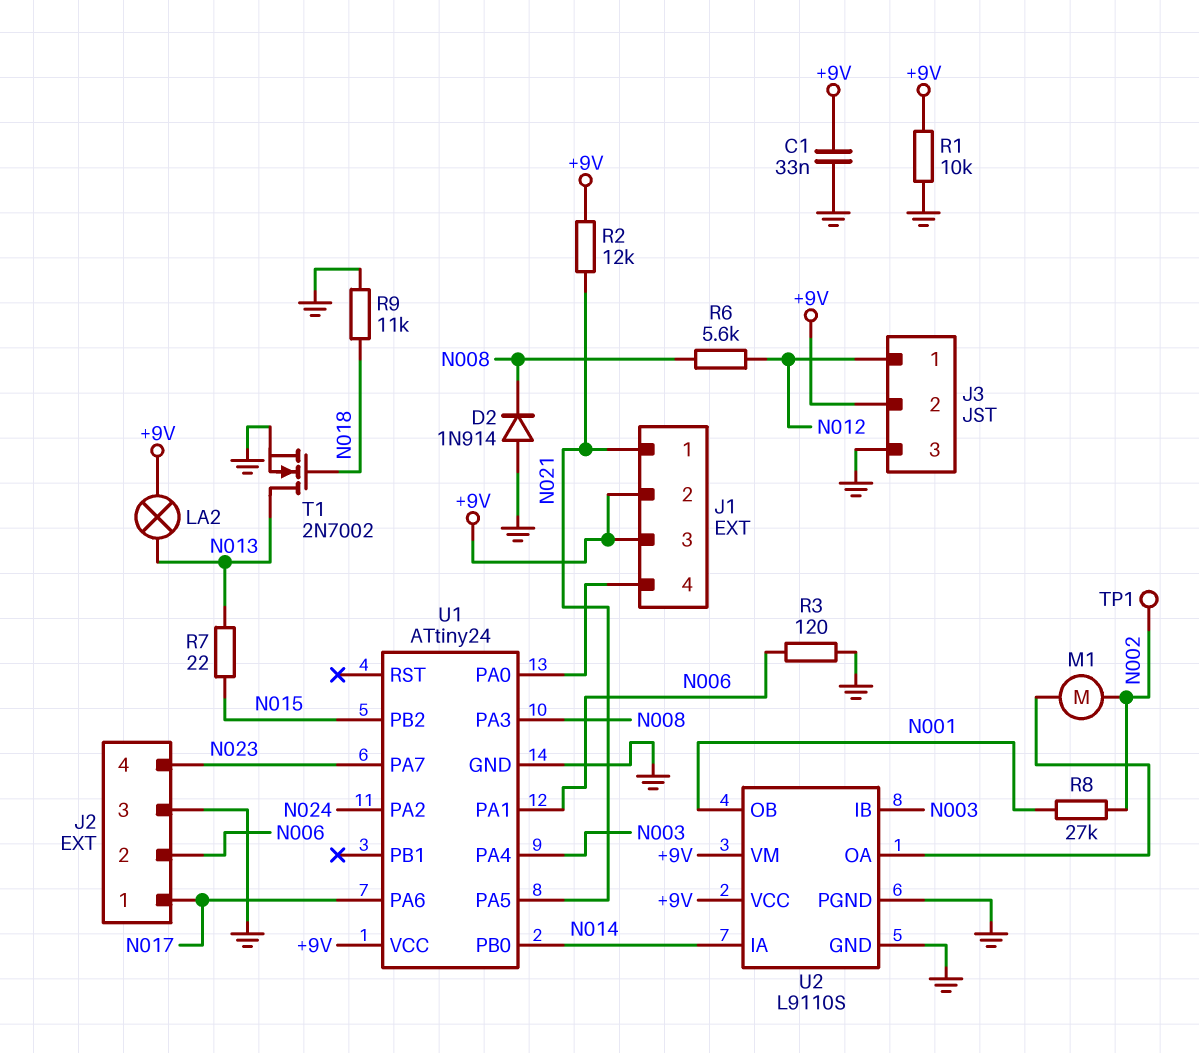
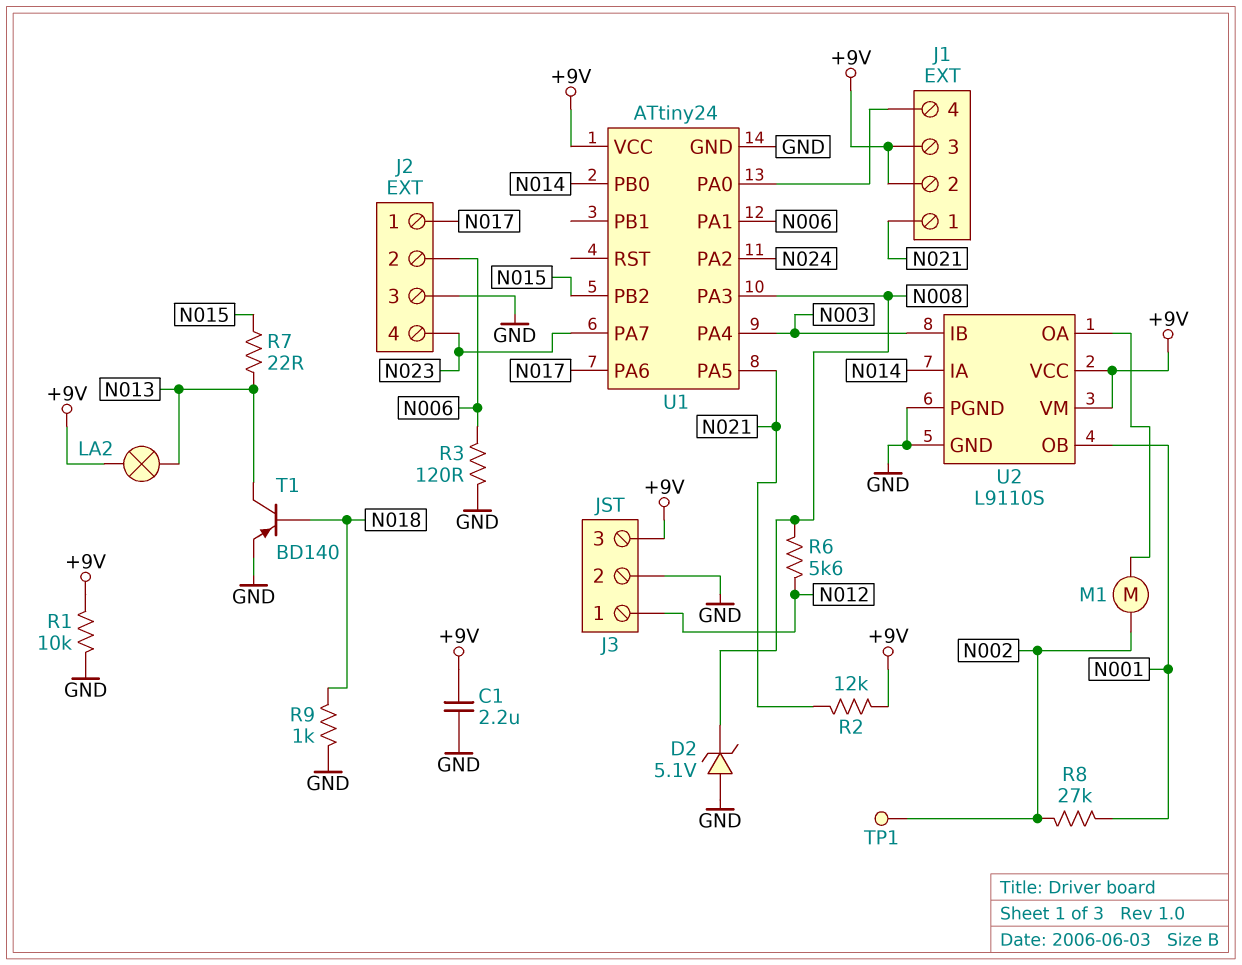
C1: 33nF (+9V, GND) -> 2.2uF (+9V, GND)
D2: diode 1N914 (A GND, K N008) -> zener 5.1V (A GND, K N008)
J3 pin 2: +9V -> GND
J3 pin 3: GND -> +9V
R9: 11k (GND, N018) -> 1k (GND, N018)
T1: NMOS 2N7002 (G N018, D N013, S GND) -> PNP BD140 (B N018, C N013, E GND)

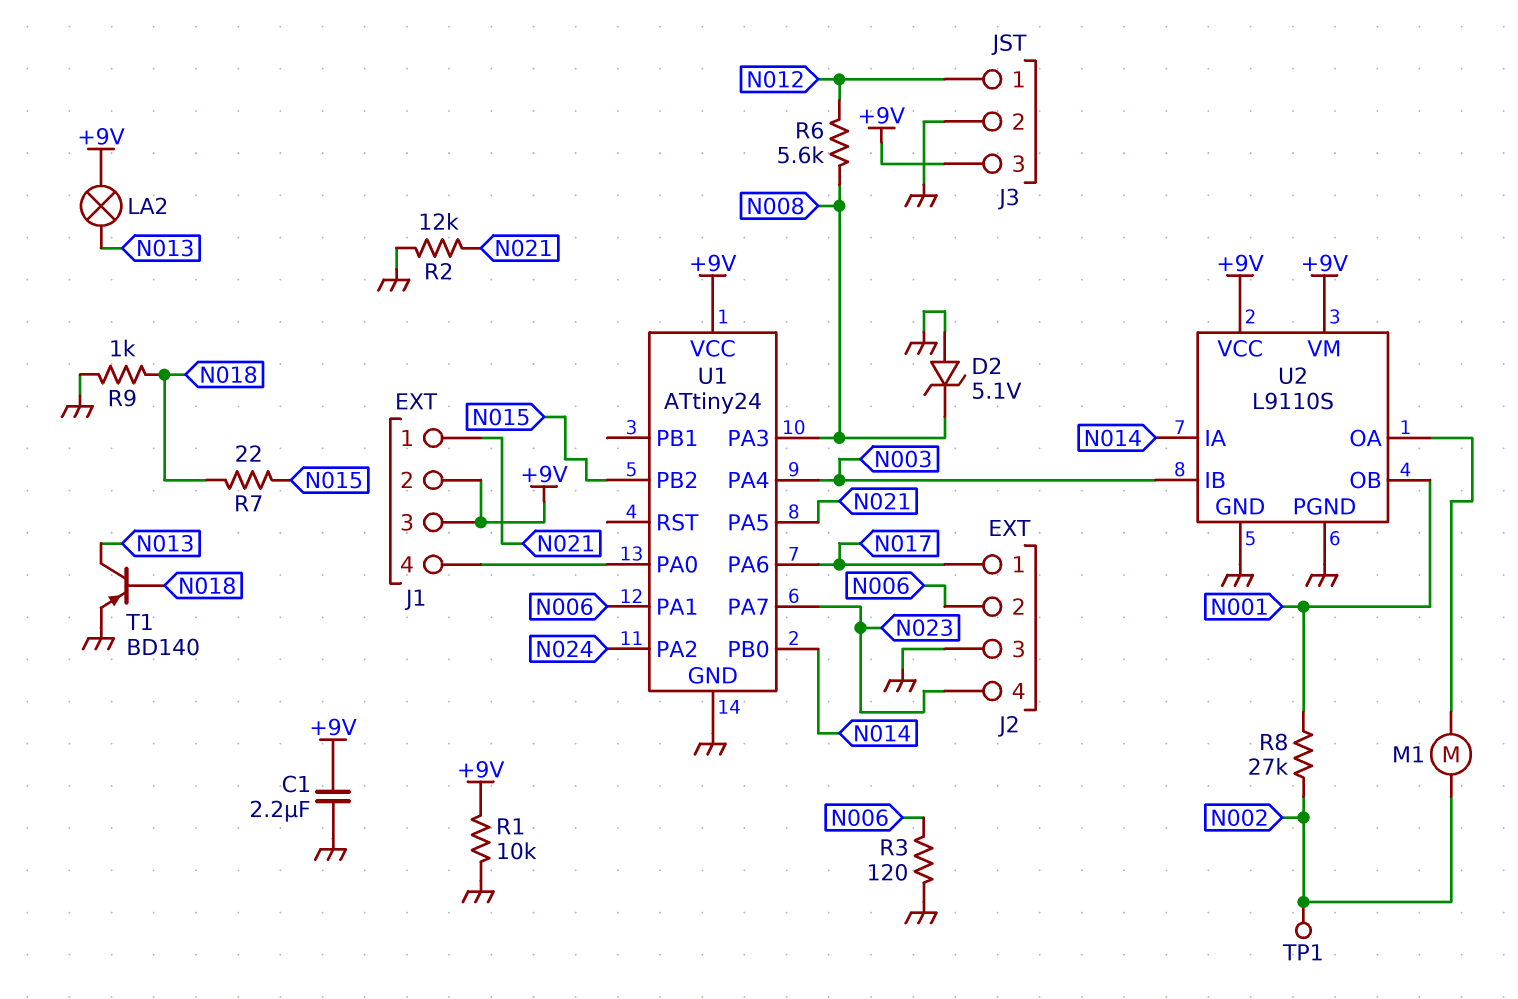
R2: 12k (+9V, N021) -> 12k (GND, N021)
R7: 22 (N013, N015) -> 22 (N015, N018)

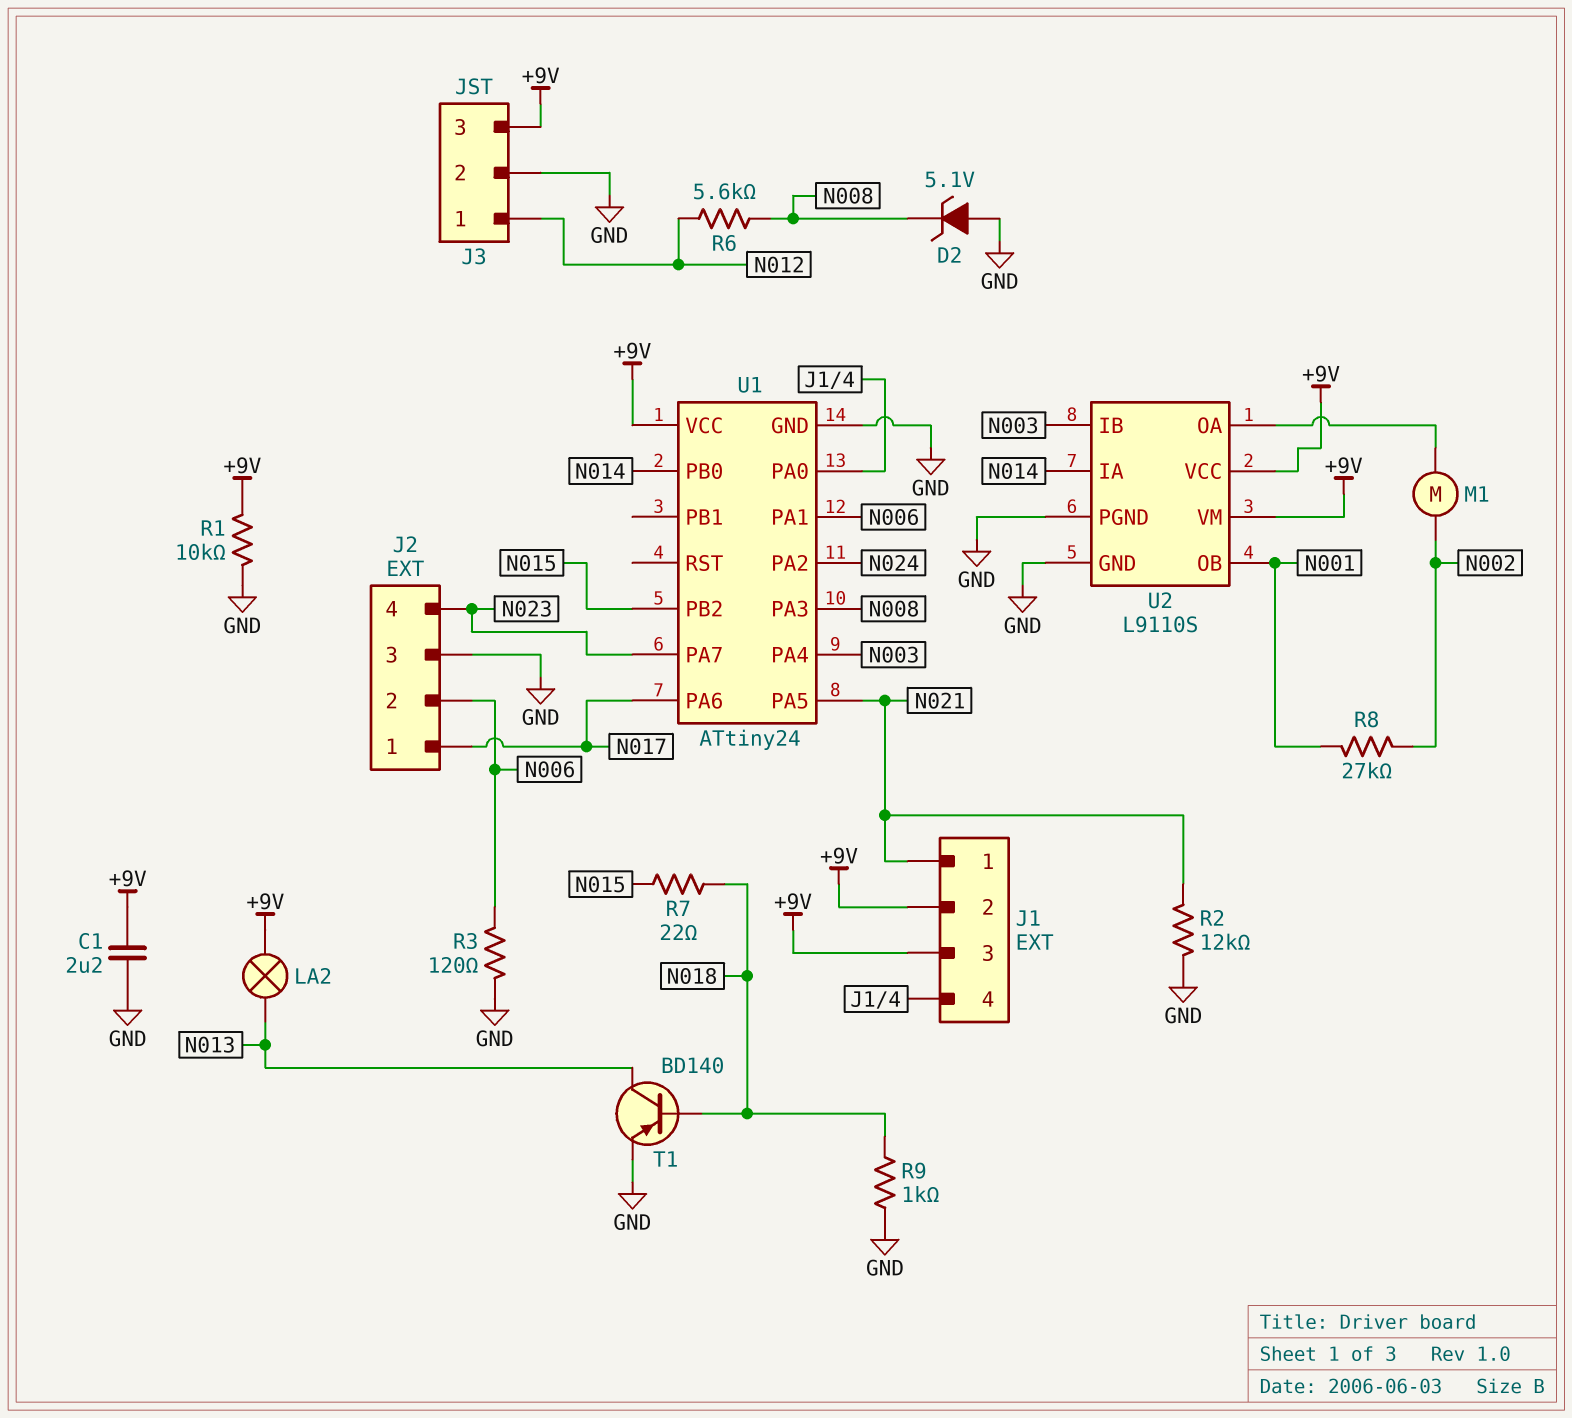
TP1: test point (N002) -> none

